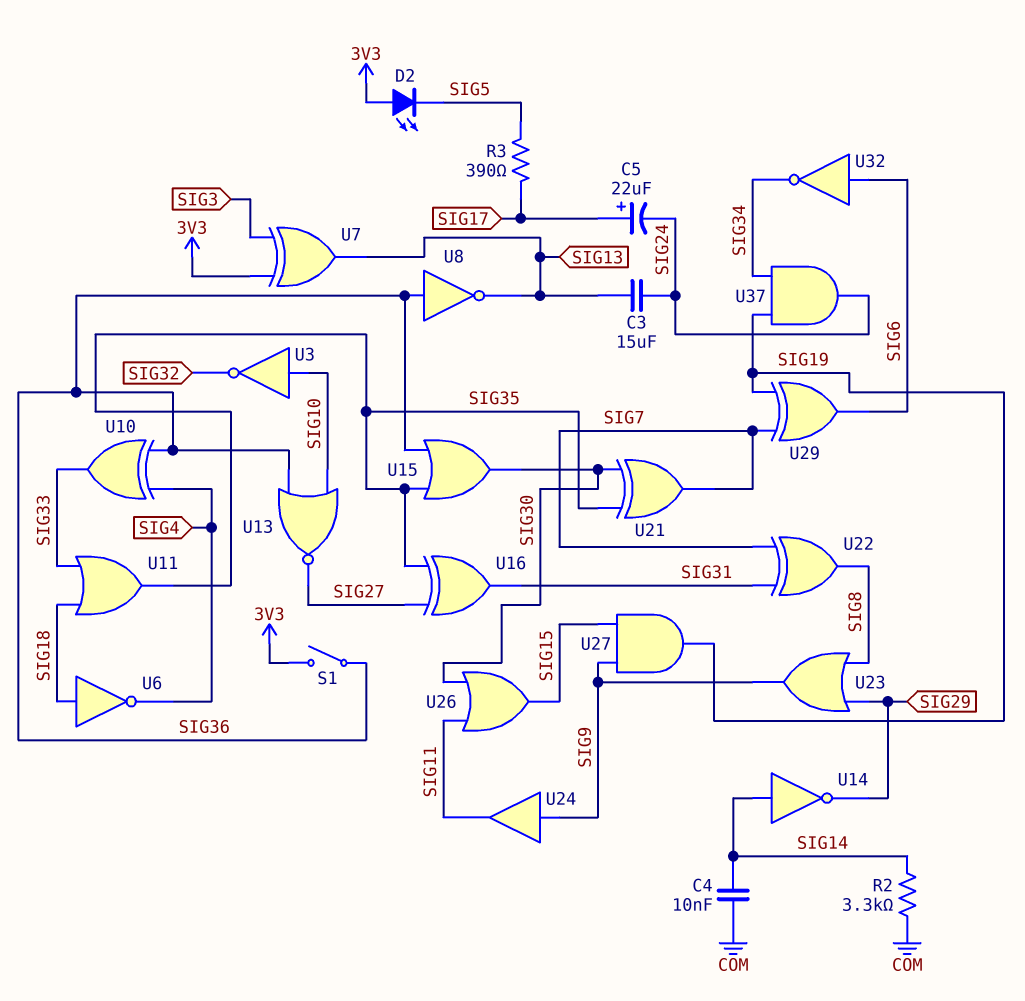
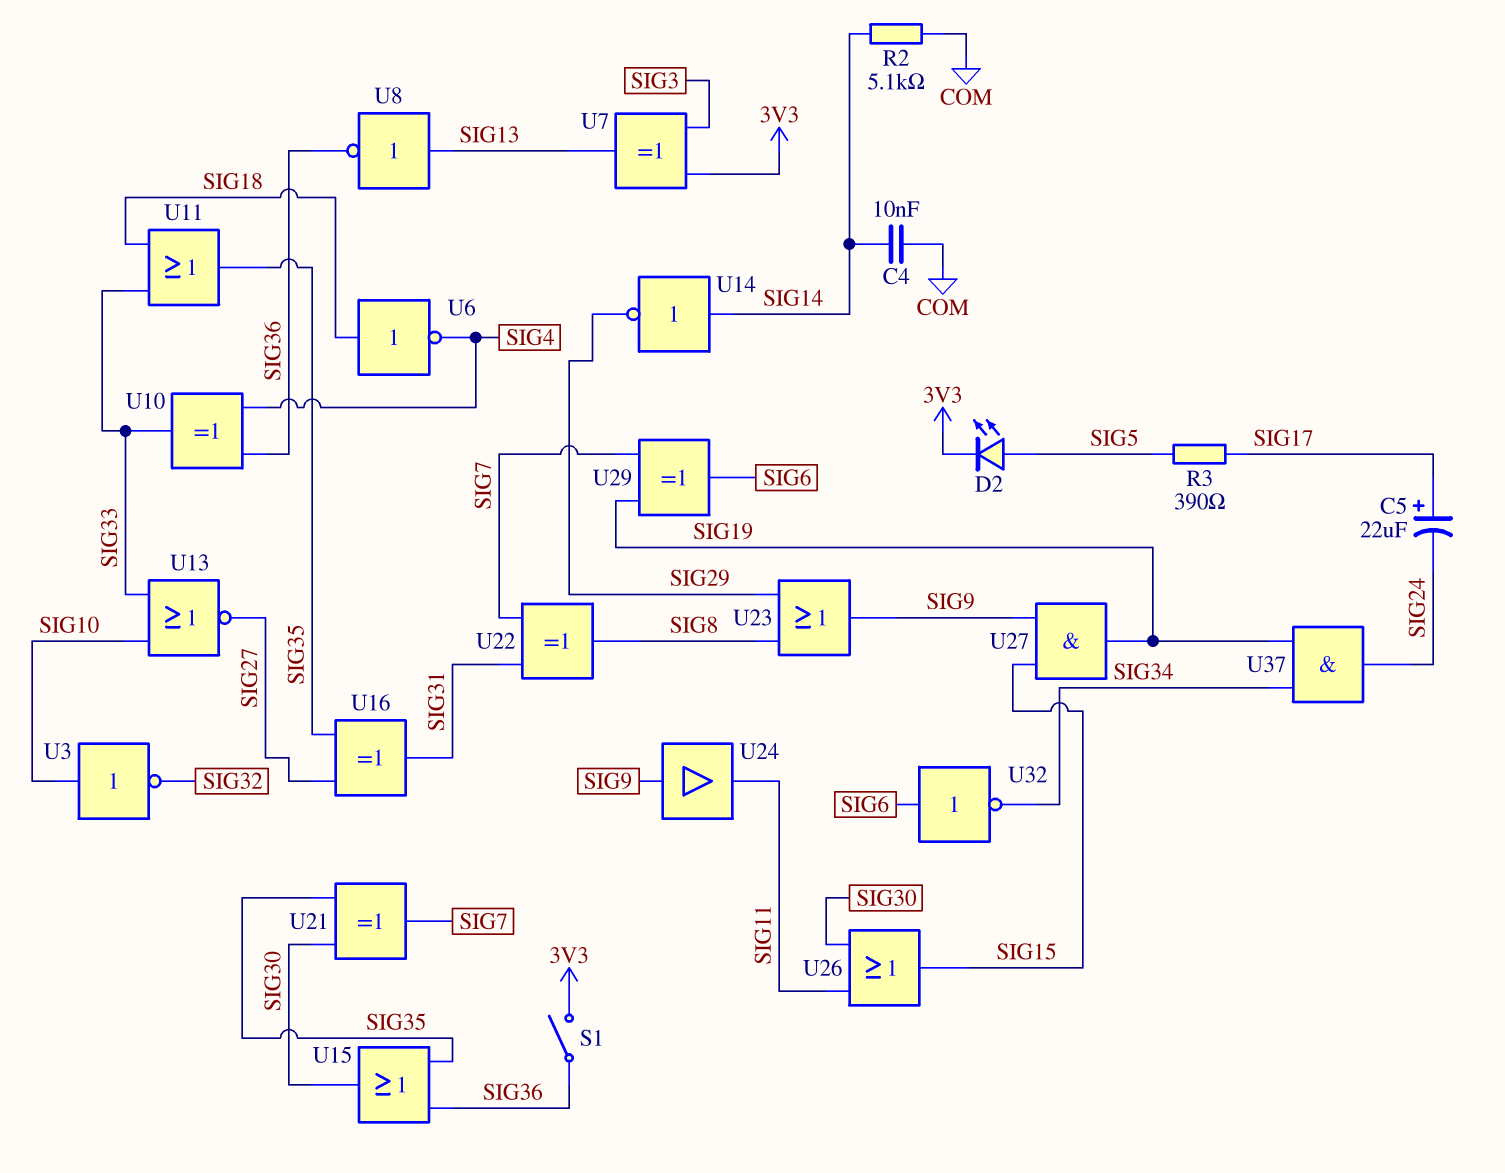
C3: 15uF (SIG13, SIG24) -> none
D2: LED (A 3V3, K SIG5) -> LED (A SIG5, K 3V3)
R2: 3.3k (COM, SIG14) -> 5.1k (COM, SIG14)
U8: NOT (in SIG36, out SIG13) -> NOT (in SIG13, out SIG36)
U13: NOR (in SIG10, in SIG36, out SIG27) -> NOR (in SIG10, in SIG33, out SIG27)

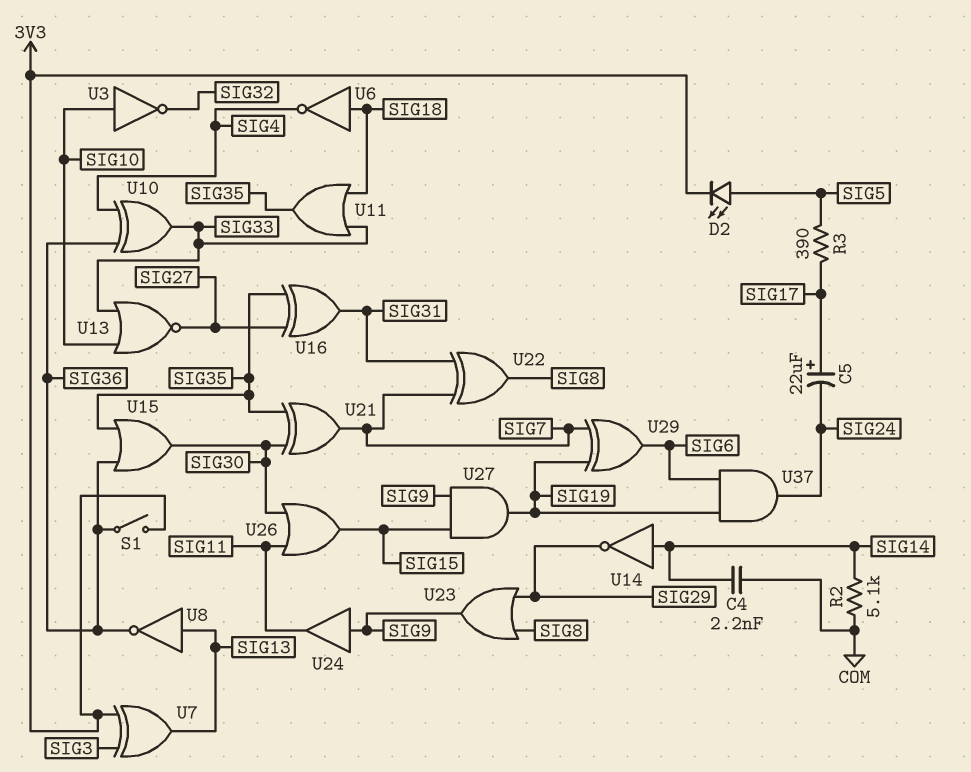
C4: 10nF (COM, SIG14) -> 2.2nF (COM, SIG14)
U32: NOT (in SIG6, out SIG34) -> none
U37: AND (in SIG19, in SIG34, out SIG24) -> AND (in SIG6, in SIG19, out SIG24)

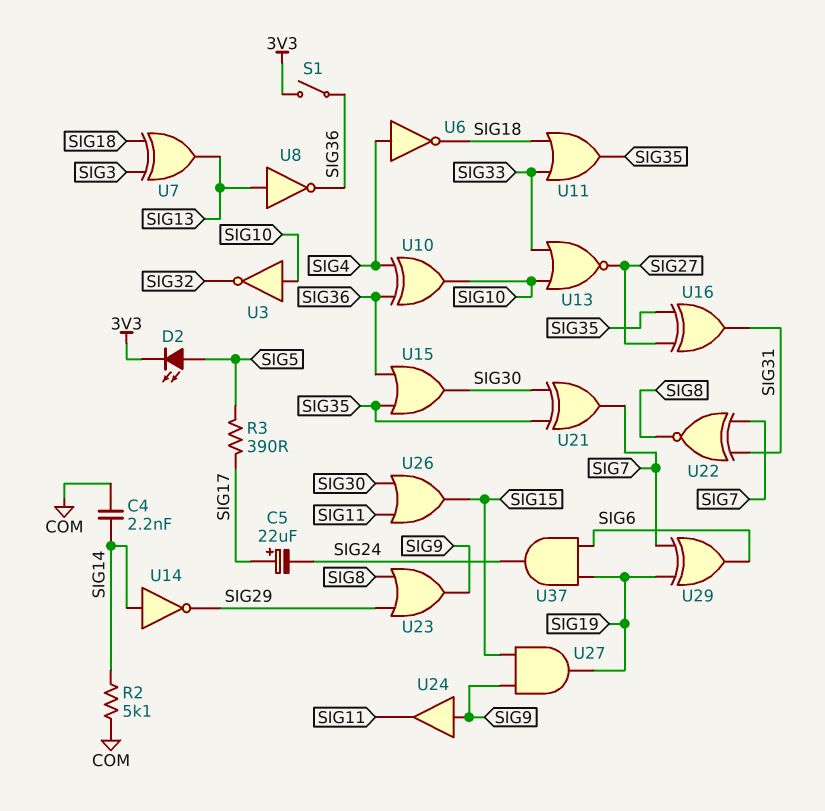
U6: NOT (in SIG18, out SIG4) -> NOT (in SIG4, out SIG18)
U7: XOR (in 3V3, in SIG3, out SIG13) -> XOR (in SIG3, in SIG18, out SIG13)
U10: XOR (in SIG4, in SIG36, out SIG33) -> XOR (in SIG4, in SIG36, out SIG10)
U22: XOR (in SIG7, in SIG31, out SIG8) -> XNOR (in SIG7, in SIG31, out SIG8)

